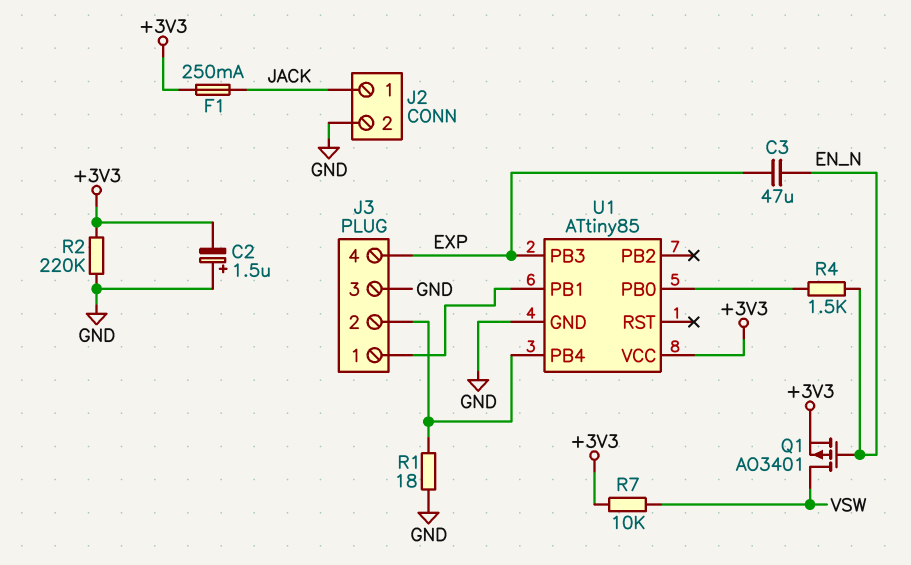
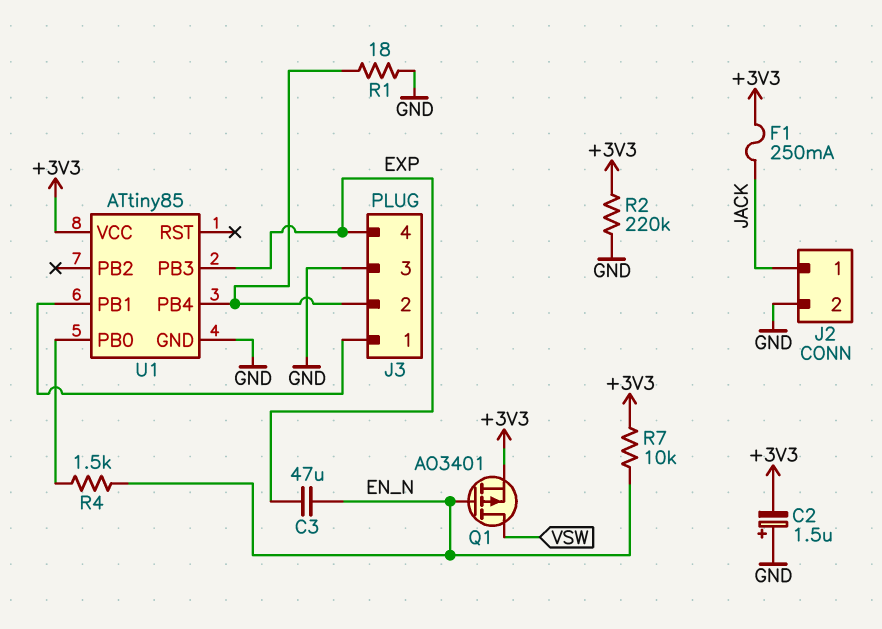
R7: 10k (+3V3, VSW) -> 10k (+3V3, EN_N)

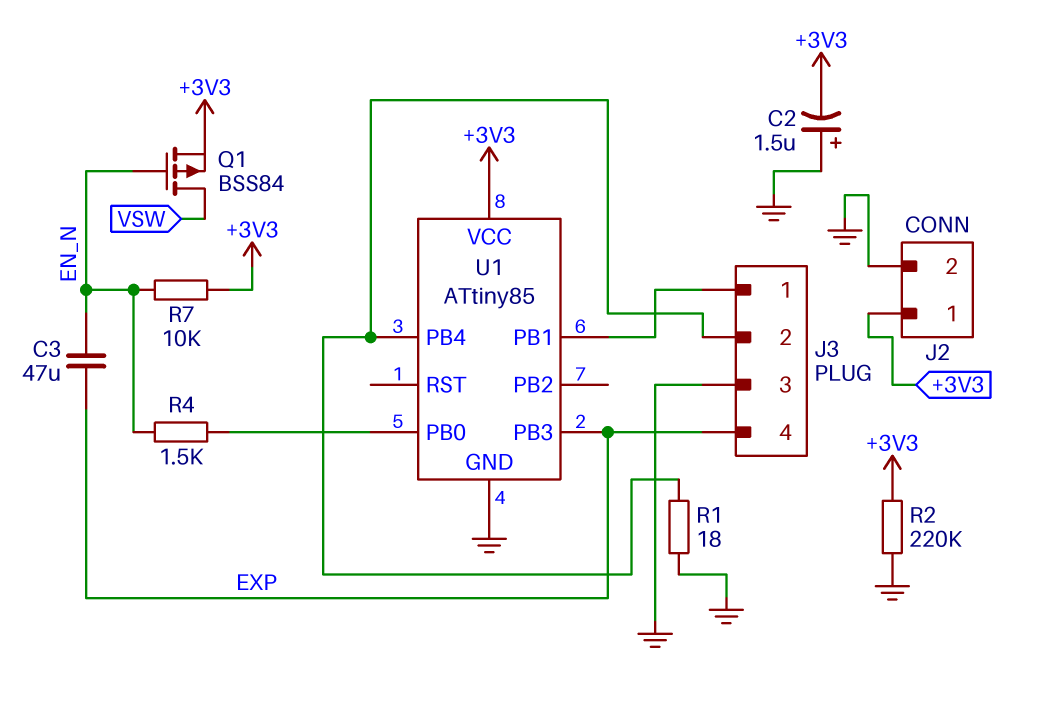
F1: 250mA (+3V3, JACK) -> none
J2 pin 1: JACK -> +3V3
Q1: PMOS AO3401 (G EN_N, D VSW, S +3V3) -> PMOS BSS84 (G EN_N, D VSW, S +3V3)

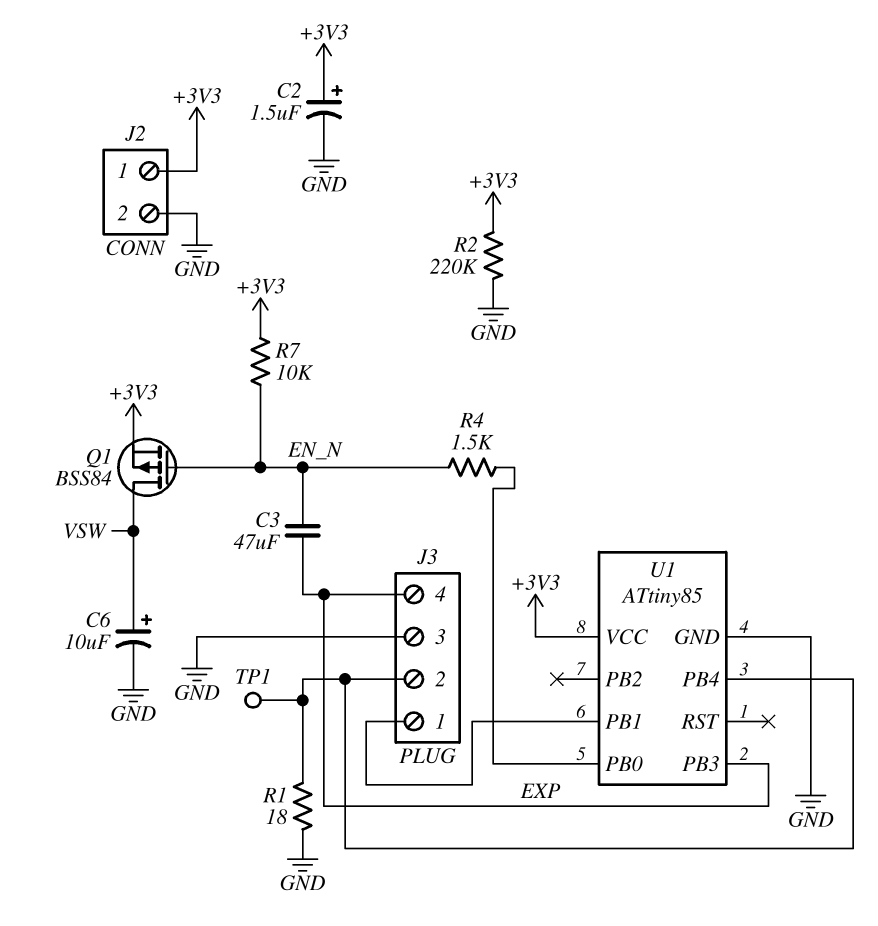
C2: 1.5uF (plus GND, minus +3V3) -> 1.5uF (plus +3V3, minus GND)
C6: none -> 10uF (plus VSW, minus GND)
TP1: none -> test point (J3/2)

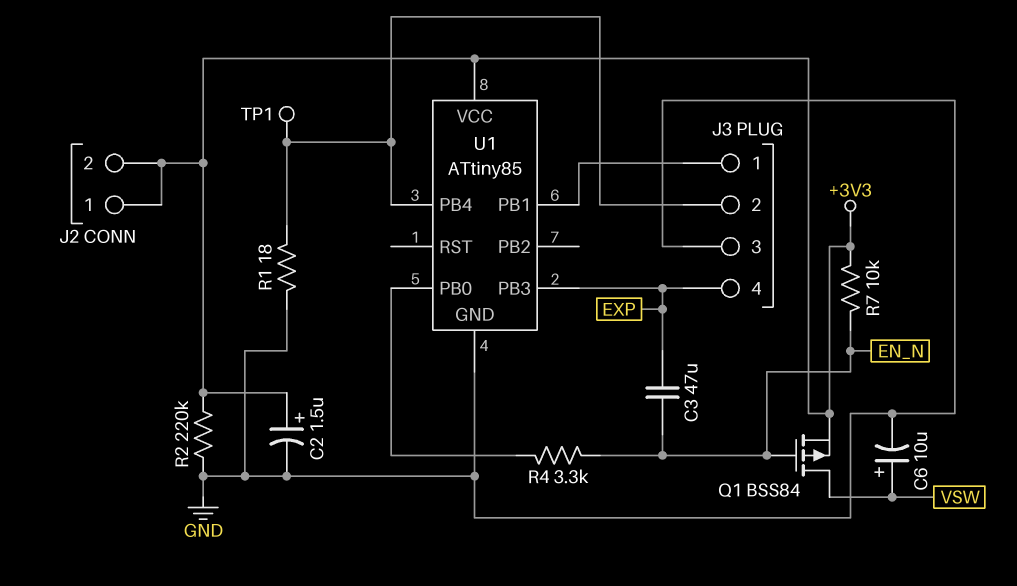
J2 pin 2: GND -> +3V3
R4: 1.5k (EN_N, U1/PB0) -> 3.3k (EN_N, U1/PB0)

